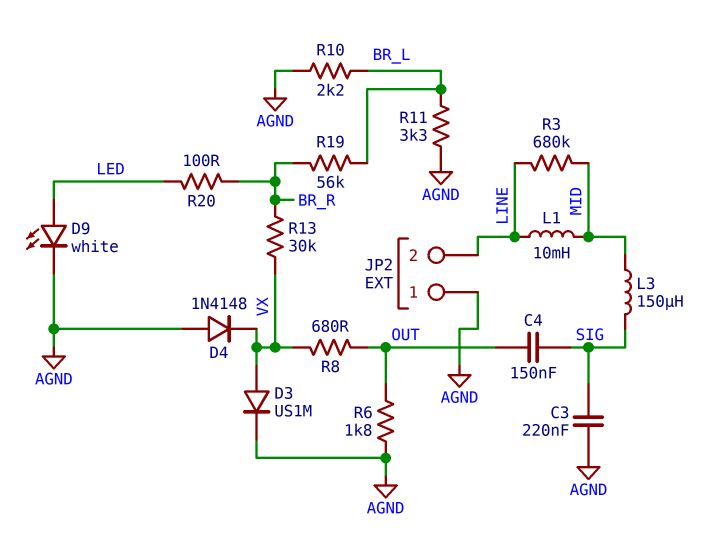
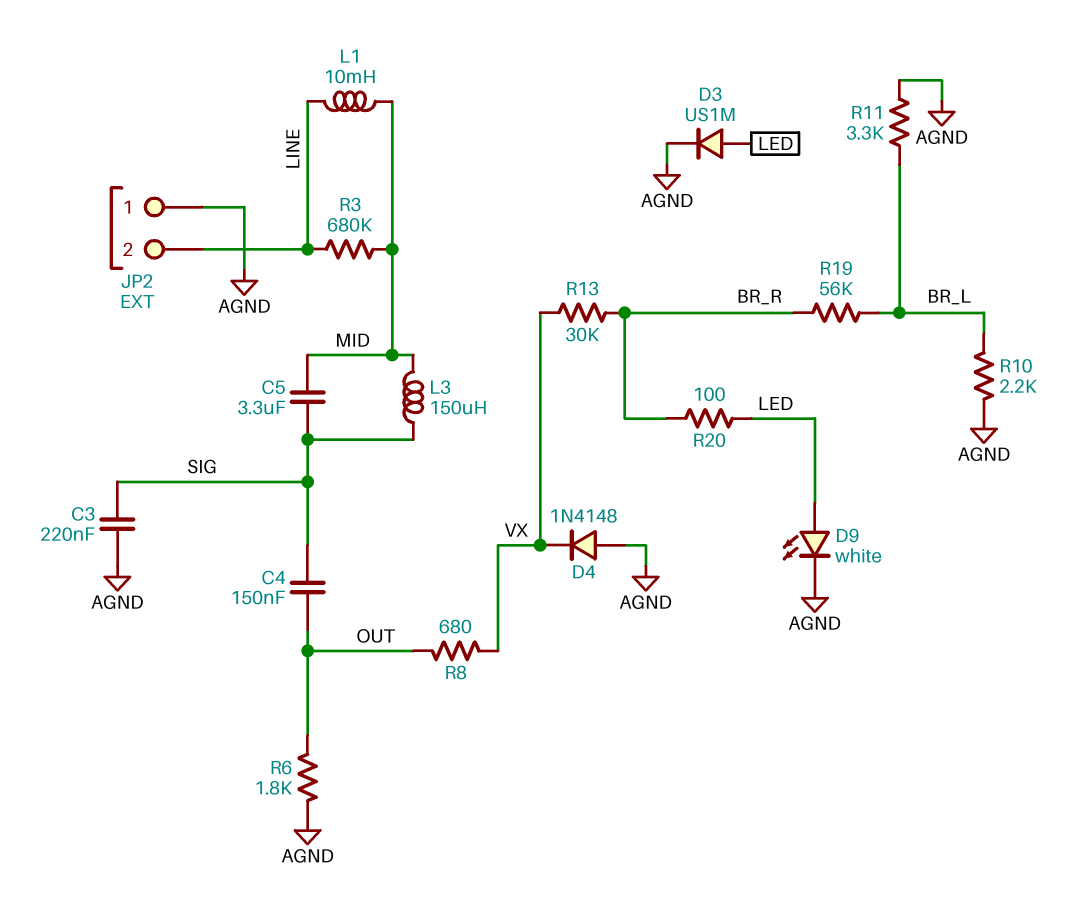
C5: none -> 3.3uF (MID, SIG)
D3: diode US1M (A VX, K AGND) -> diode US1M (A LED, K AGND)

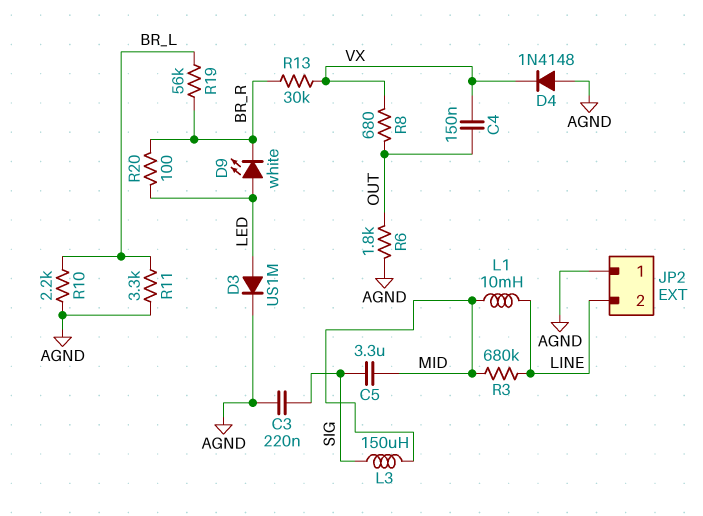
C4: 150nF (OUT, SIG) -> 150nF (OUT, VX)
D9: LED white (A LED, K AGND) -> LED white (A LED, K BR_R)

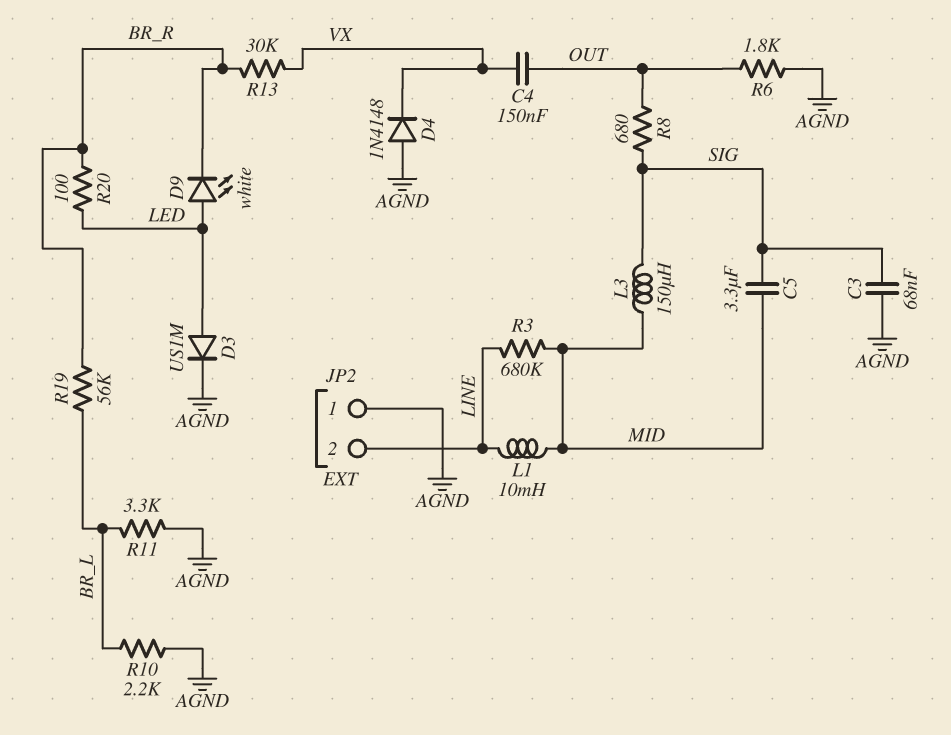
C3: 220nF (AGND, SIG) -> 68nF (AGND, SIG)
R8: 680 (OUT, VX) -> 680 (OUT, SIG)

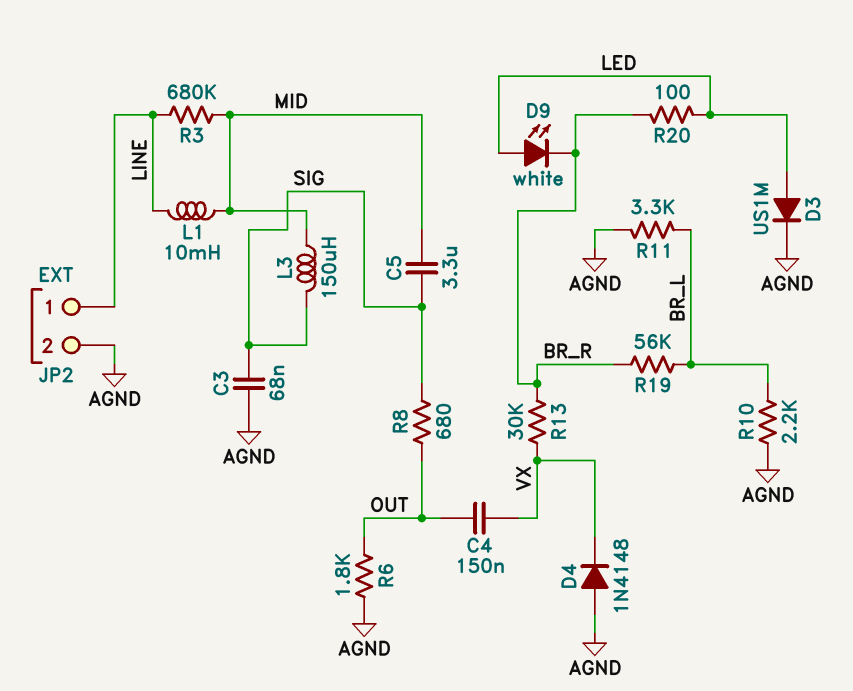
JP2 pin 1: AGND -> LINE
JP2 pin 2: LINE -> AGND

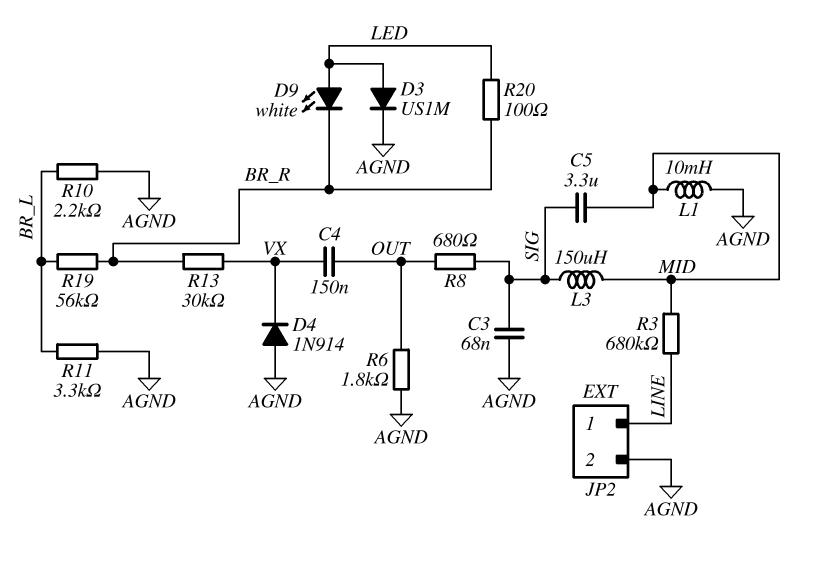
D4: diode 1N4148 (A AGND, K VX) -> diode 1N914 (A AGND, K VX)
L1: 10mH (LINE, MID) -> 10mH (AGND, MID)

